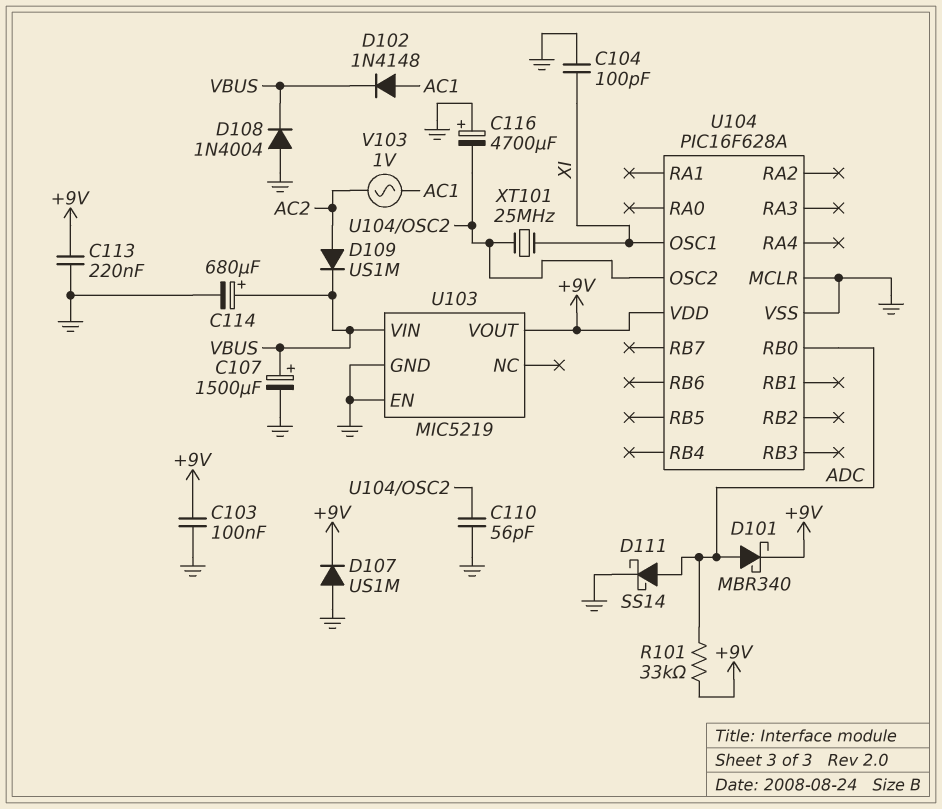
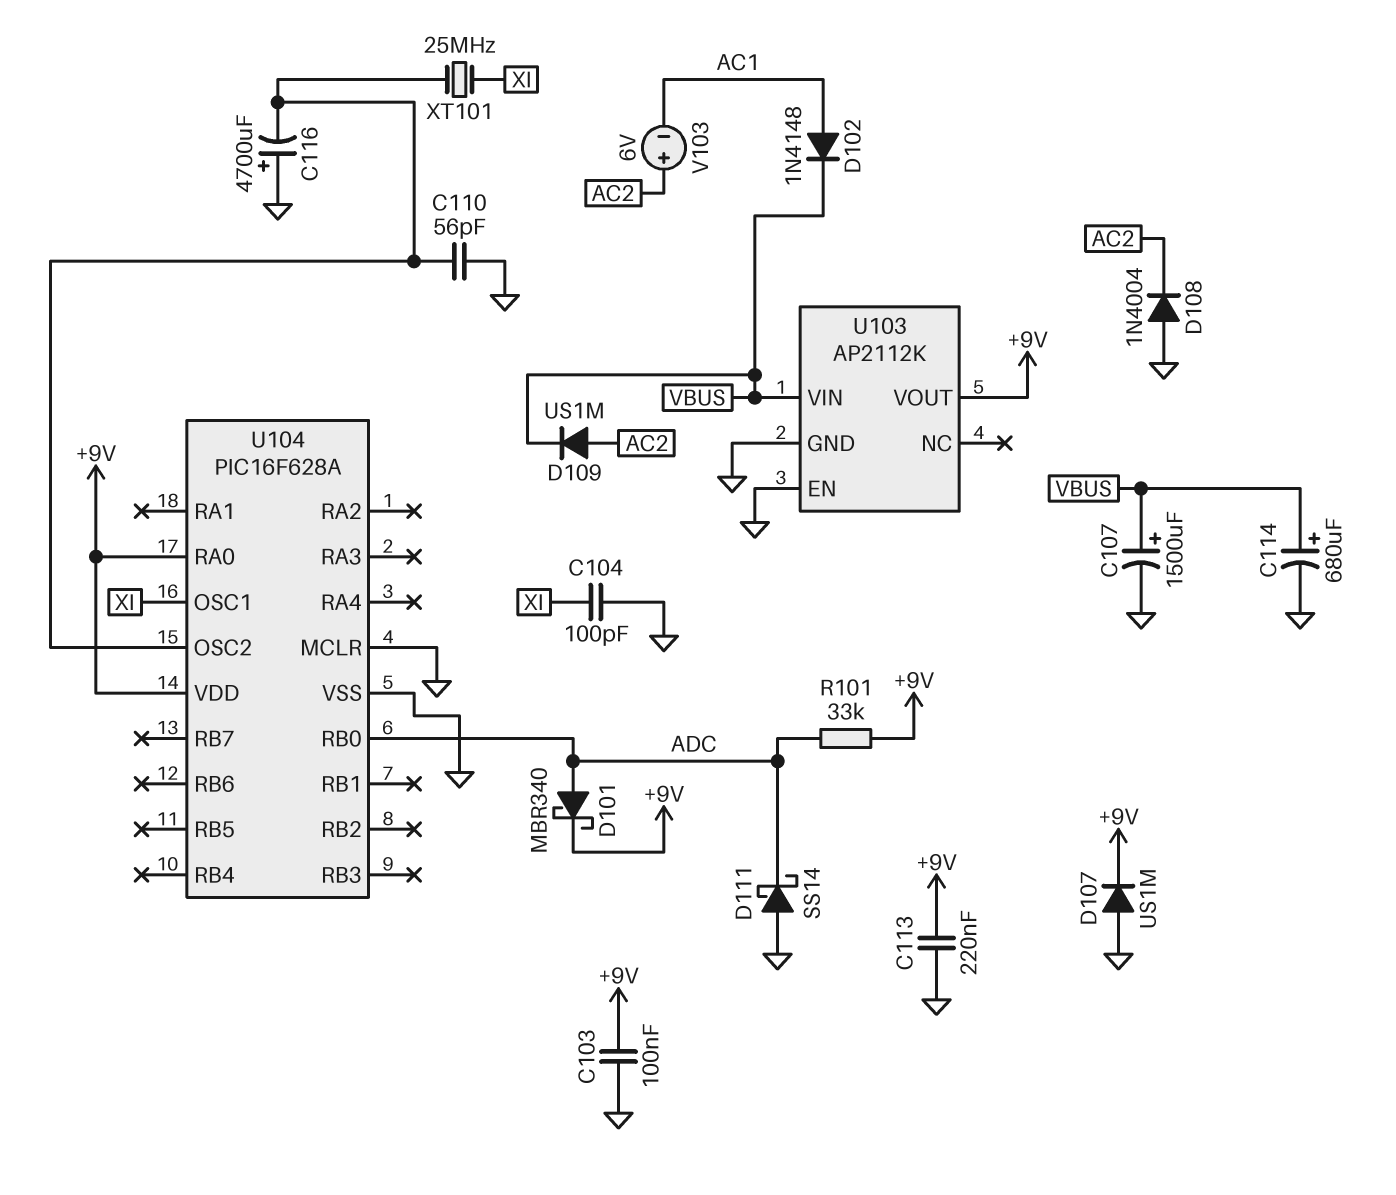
D108: diode 1N4004 (A GND, K VBUS) -> diode 1N4004 (A GND, K AC2)
D111: schottky SS14 (A ADC, K GND) -> schottky SS14 (A GND, K ADC)
U103: MIC5219 -> AP2112K
U104 pin RA0: none -> +9V
V103: AC 1V (AC1, AC2) -> 6V (plus AC2, minus AC1)

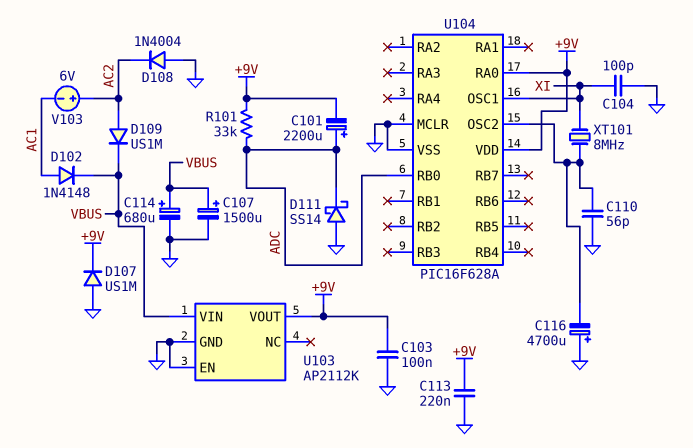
C101: none -> 2200uF (plus ADC, minus +9V)
D101: schottky MBR340 (A ADC, K +9V) -> none
XT101: 25MHz (U104/OSC2, XI) -> 8MHz (U104/OSC2, XI)

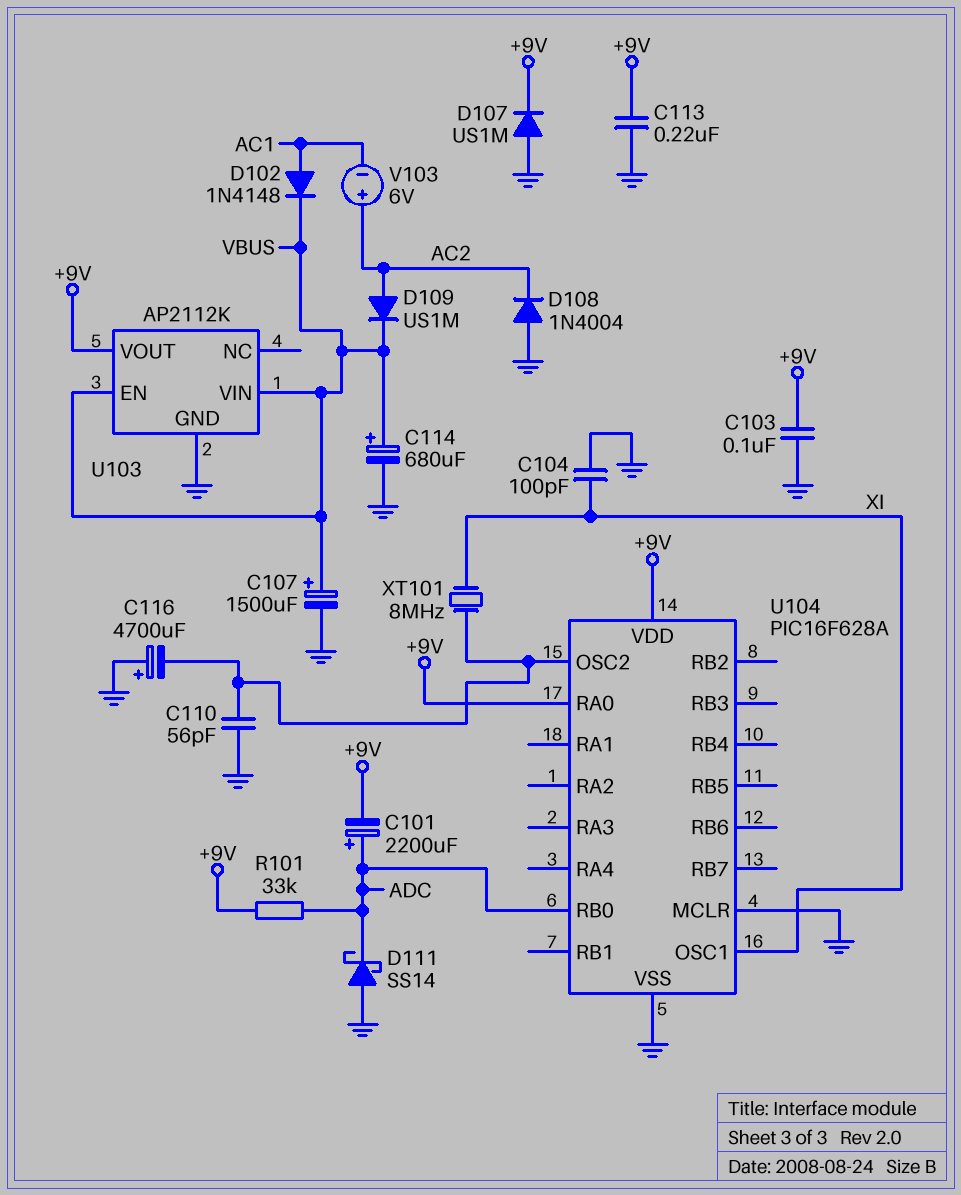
U103 pin EN: GND -> VBUS

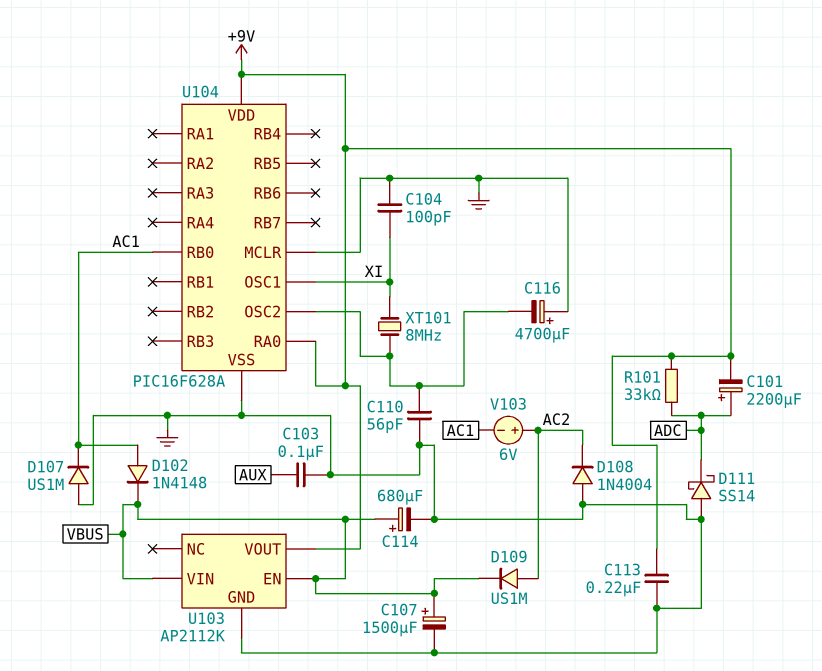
C103: 100nF (+9V, GND) -> 100nF (AUX, GND)
D107: diode US1M (A GND, K +9V) -> diode US1M (A GND, K AC1)
U104 pin RB0: ADC -> AC1

